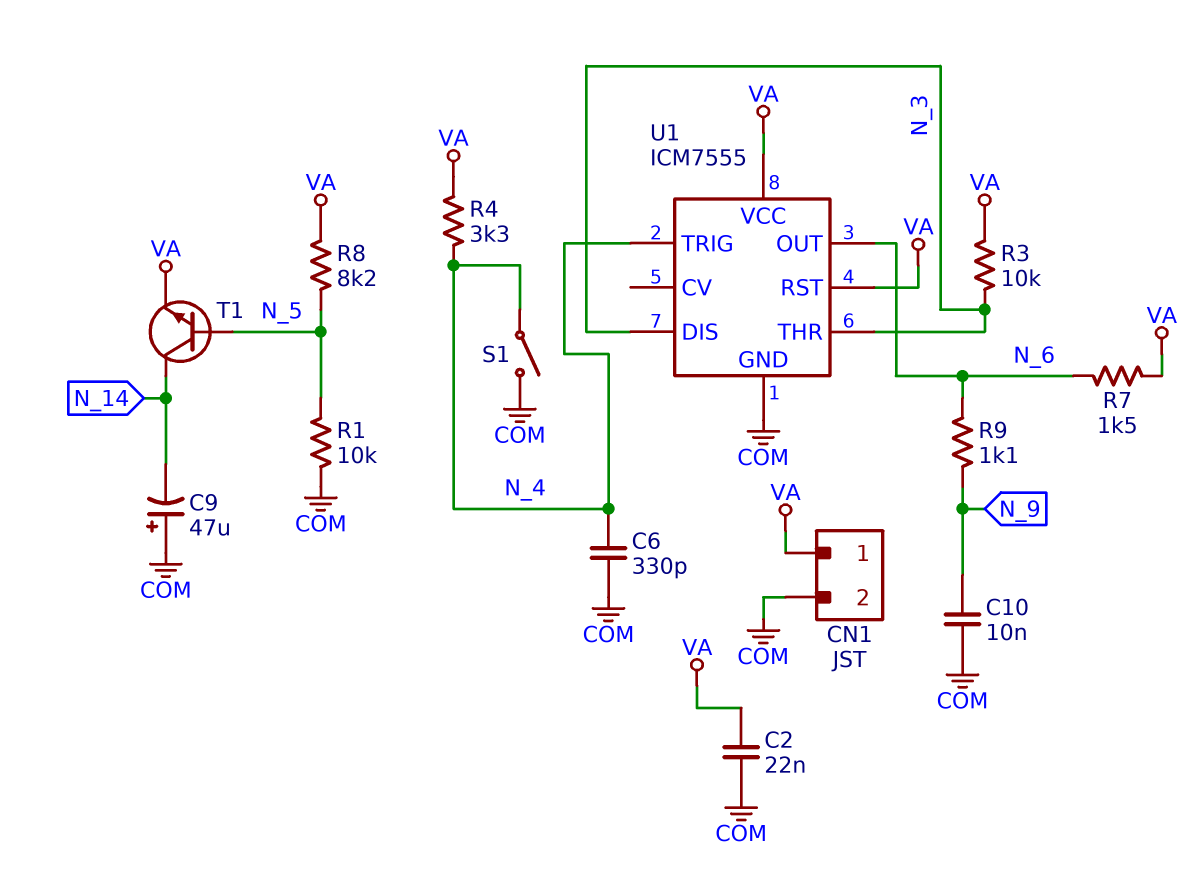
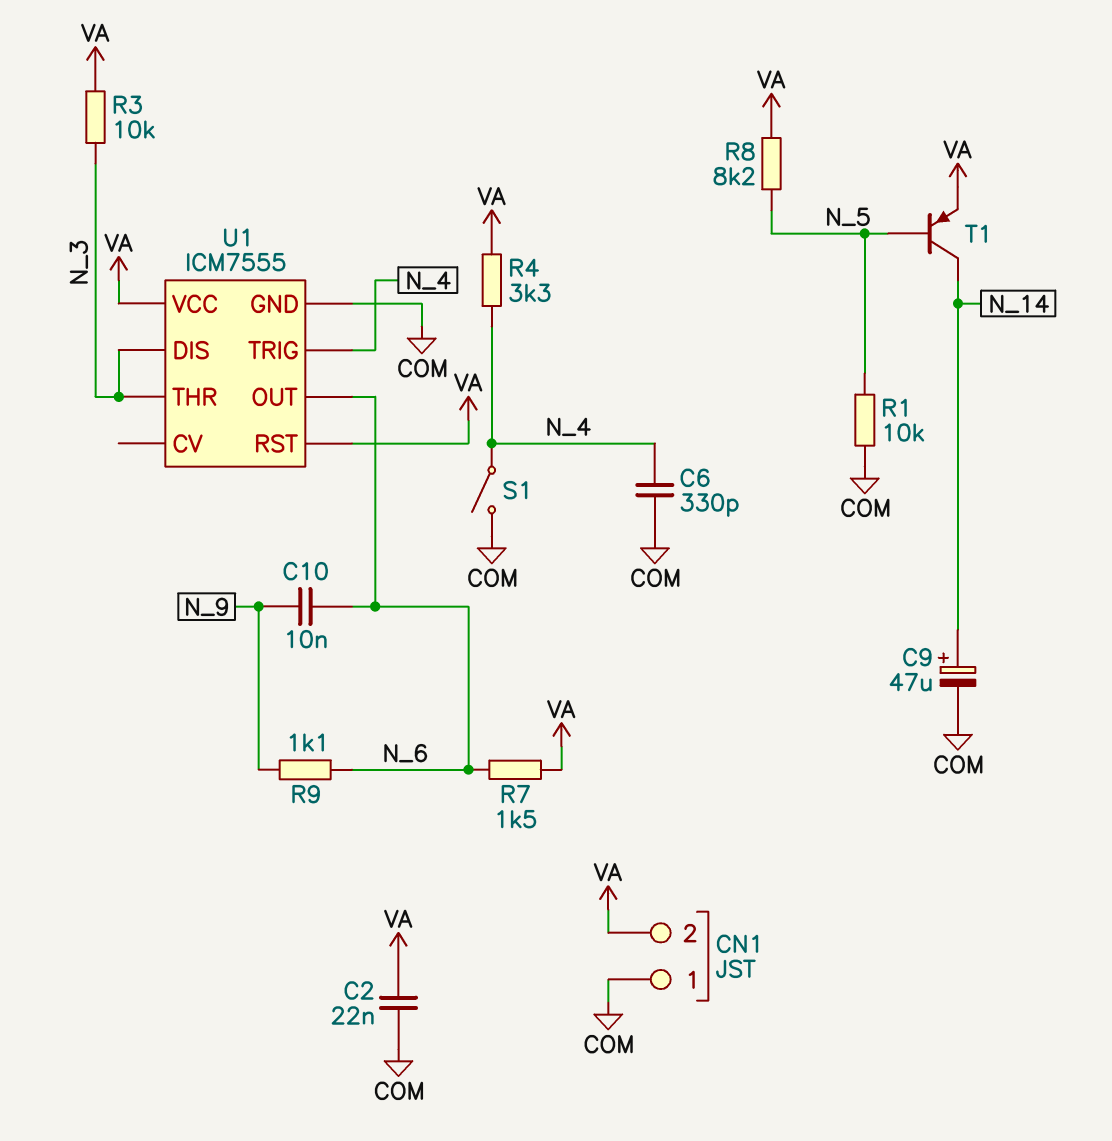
C9: 47uF (plus COM, minus N_14) -> 47uF (plus N_14, minus COM)
C10: 10nF (COM, N_9) -> 10nF (N_6, N_9)
CN1 pin 1: VA -> COM
CN1 pin 2: COM -> VA
T1: NPN (B N_5, C N_14, E VA) -> PNP (B N_5, C N_14, E VA)

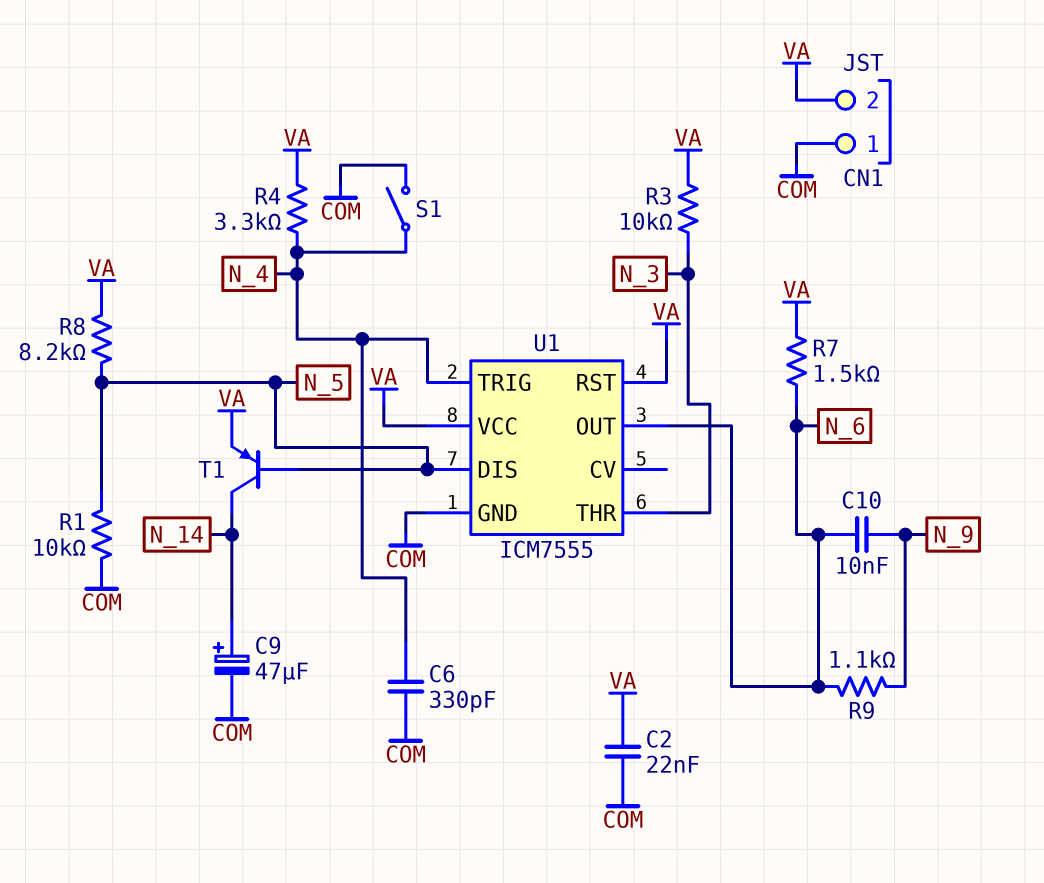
U1 pin DIS: N_3 -> N_5

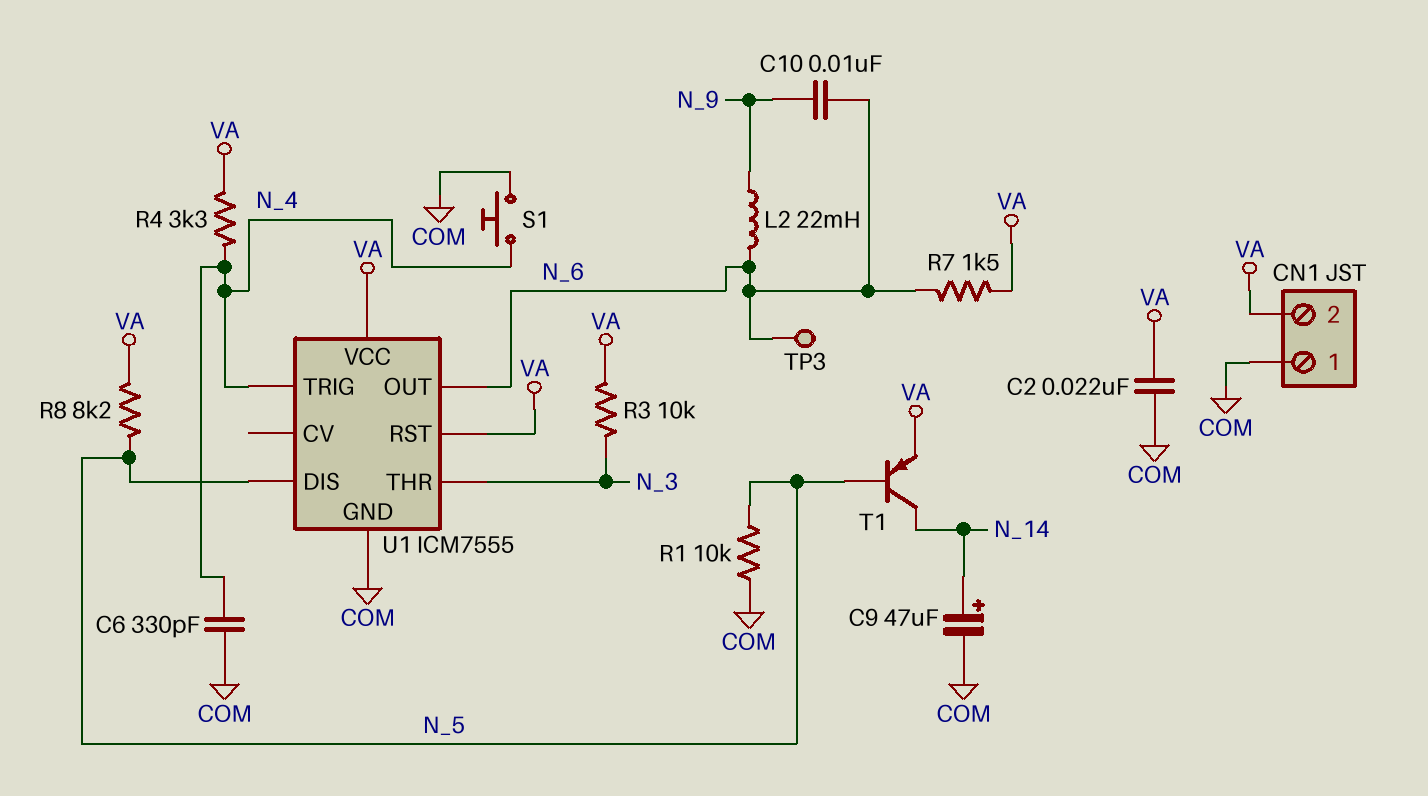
L2: none -> 22mH (N_6, N_9)
R9: 1.1k (N_6, N_9) -> none
S1: switch (COM, N_4) -> button (COM, N_4)
TP3: none -> test point (N_6)

